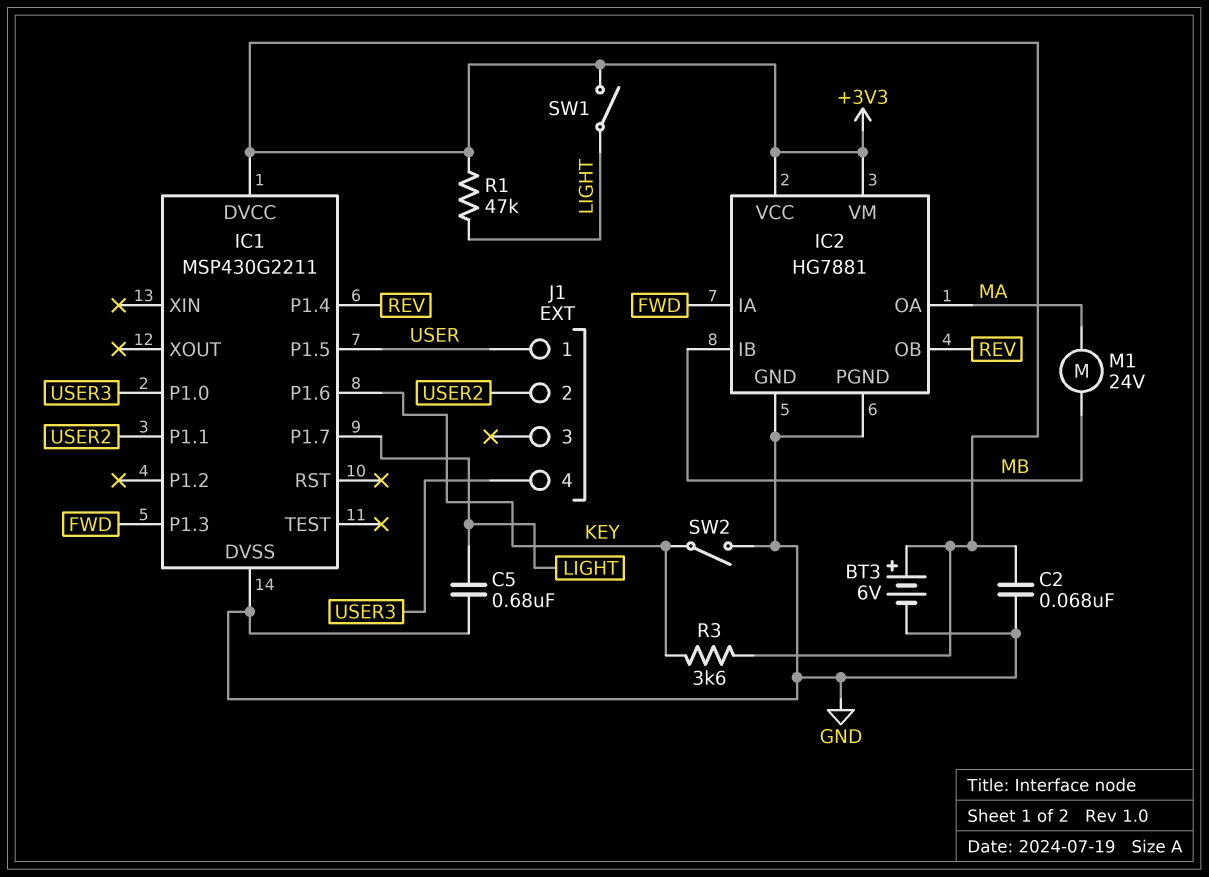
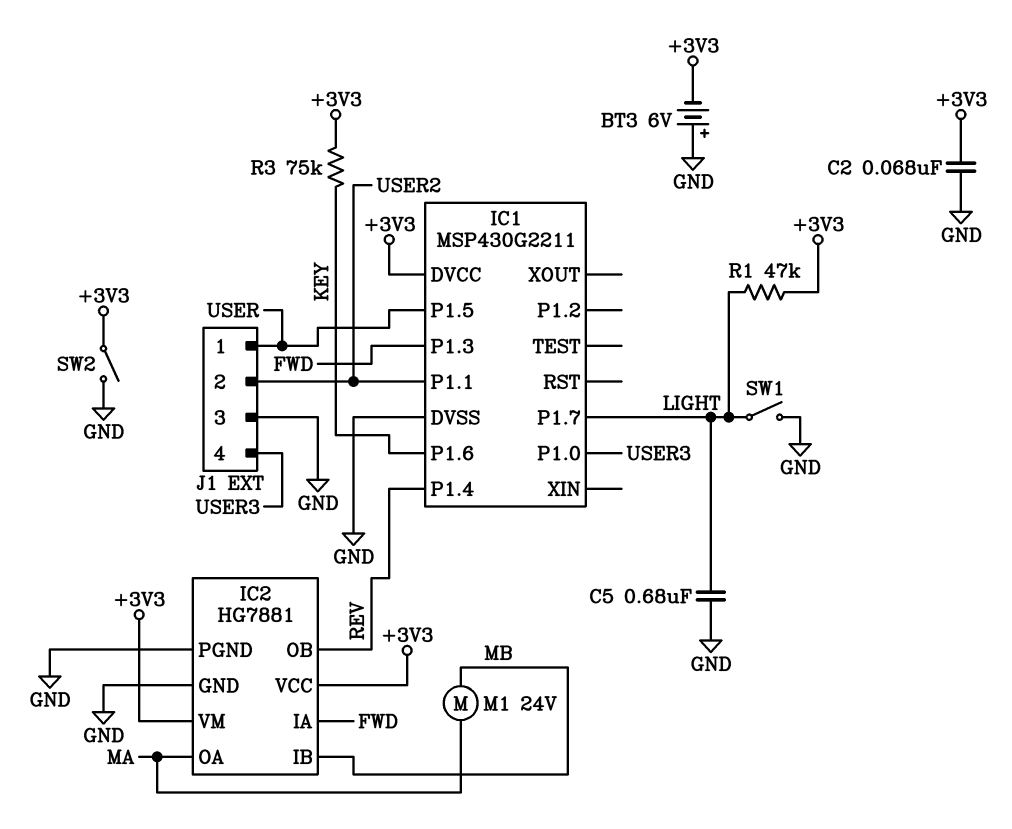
BT3: 6V (plus +3V3, minus GND) -> 6V (plus GND, minus +3V3)
J1 pin 3: none -> GND
R3: 3.6k (+3V3, KEY) -> 75k (+3V3, KEY)
SW1: switch (+3V3, LIGHT) -> switch (GND, LIGHT)
SW2: switch (GND, KEY) -> switch (+3V3, GND)

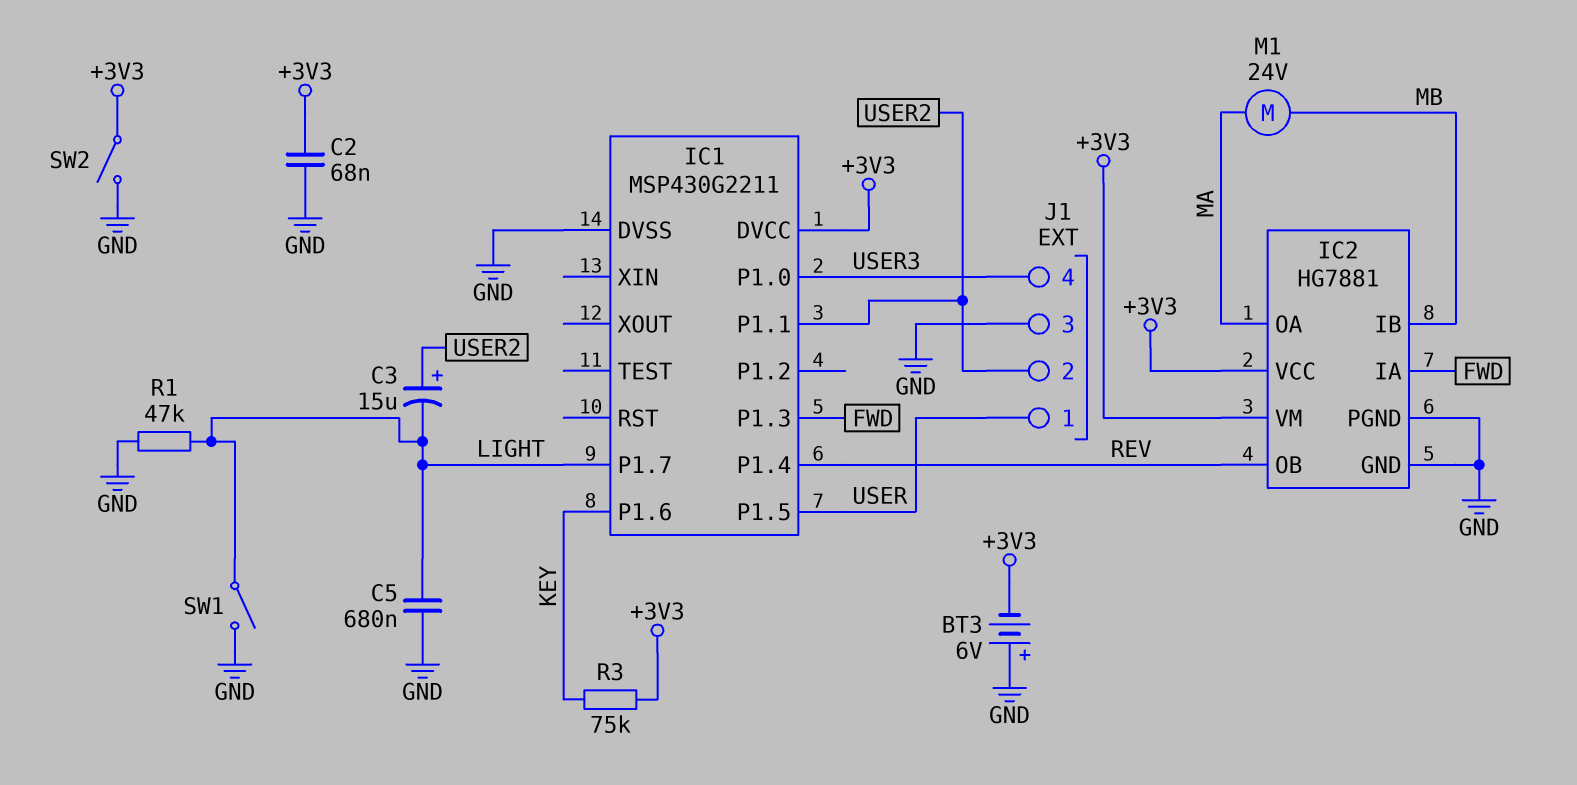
C3: none -> 15uF (plus USER2, minus LIGHT)
R1: 47k (+3V3, LIGHT) -> 47k (GND, LIGHT)

